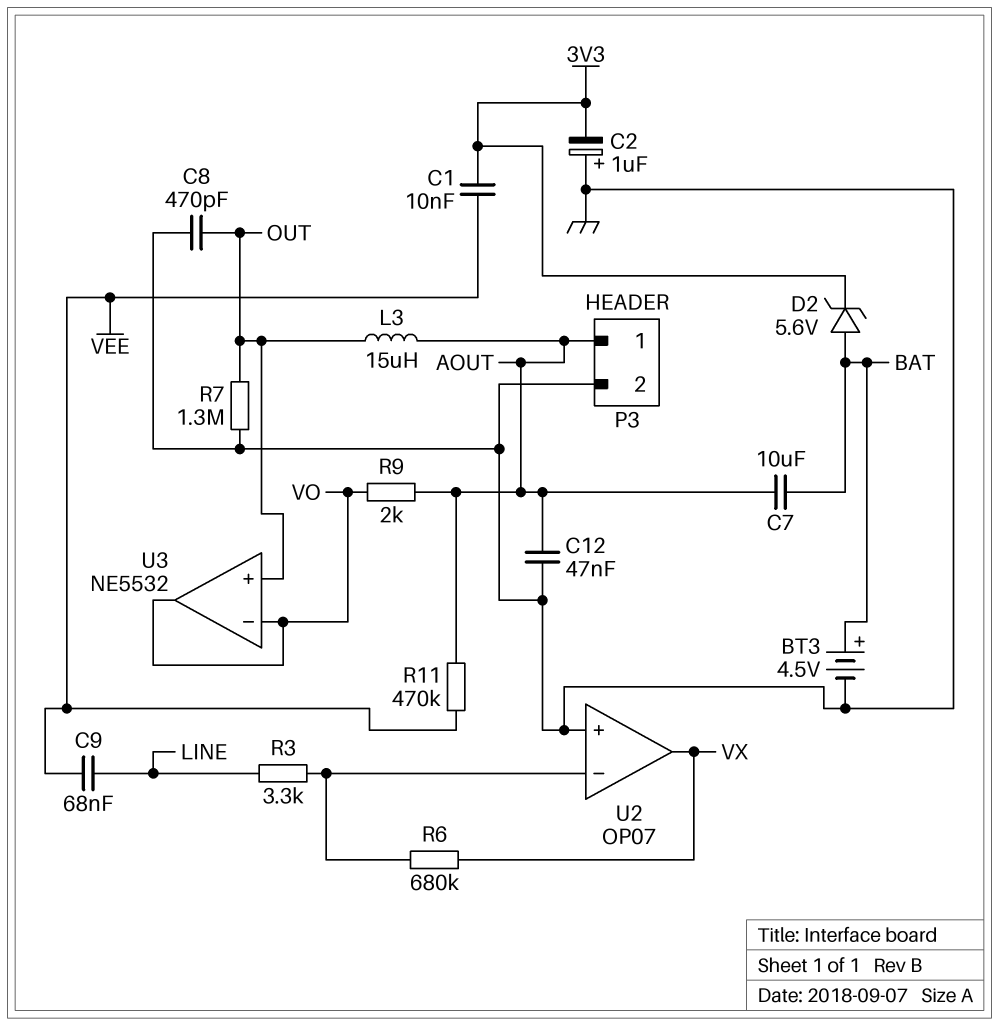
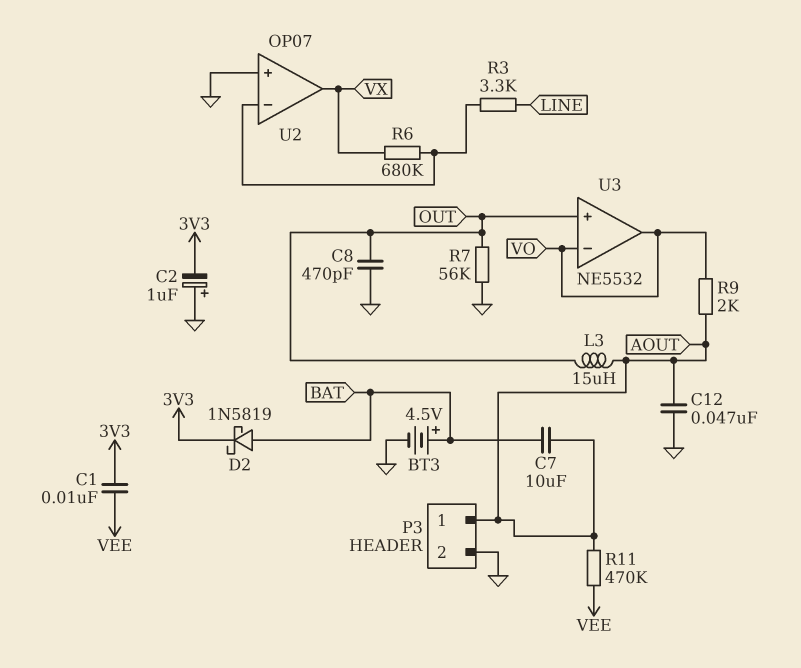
C9: 68nF (LINE, VEE) -> none
D2: zener 5.6V (A BAT, K 3V3) -> schottky 1N5819 (A BAT, K 3V3)
R7: 1.3M (GND, OUT) -> 56k (GND, OUT)

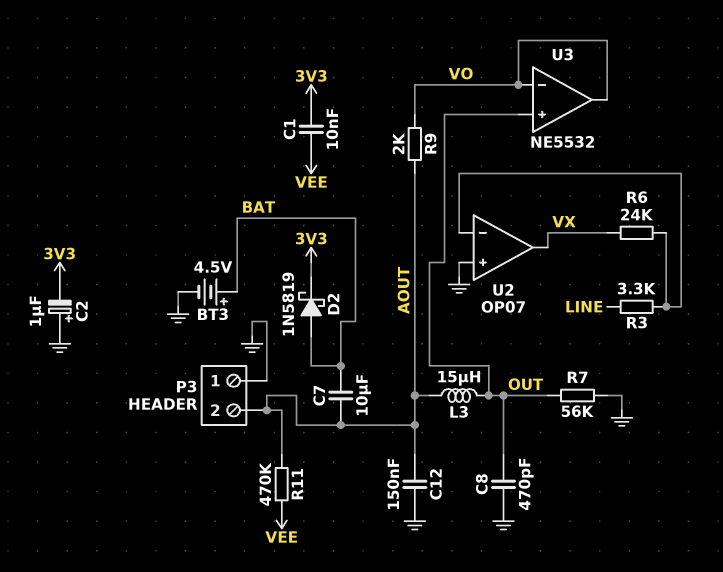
C12: 47nF (AOUT, GND) -> 150nF (AOUT, GND)
P3 pin 1: AOUT -> GND
P3 pin 2: GND -> AOUT
R6: 680k (U2/in-, VX) -> 24k (U2/in-, VX)

